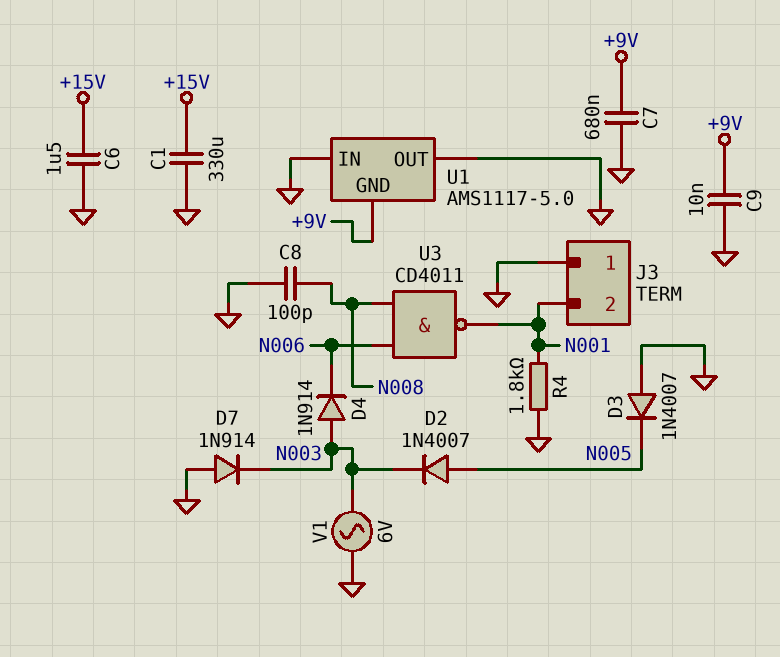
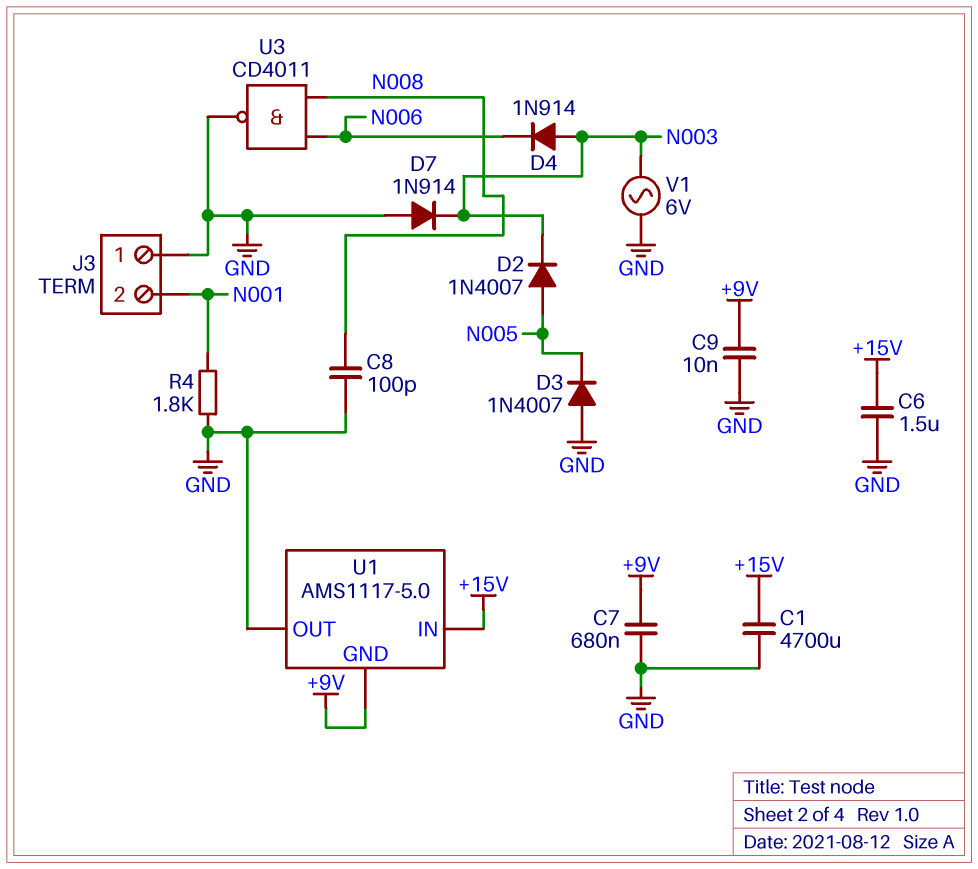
C1: 330uF (+15V, GND) -> 4700uF (+15V, GND)
U1 pin IN: GND -> +15V
U3: NAND CD4011 (in N006, in N008, out N001) -> NAND CD4011 (in N006, in N008, out GND)

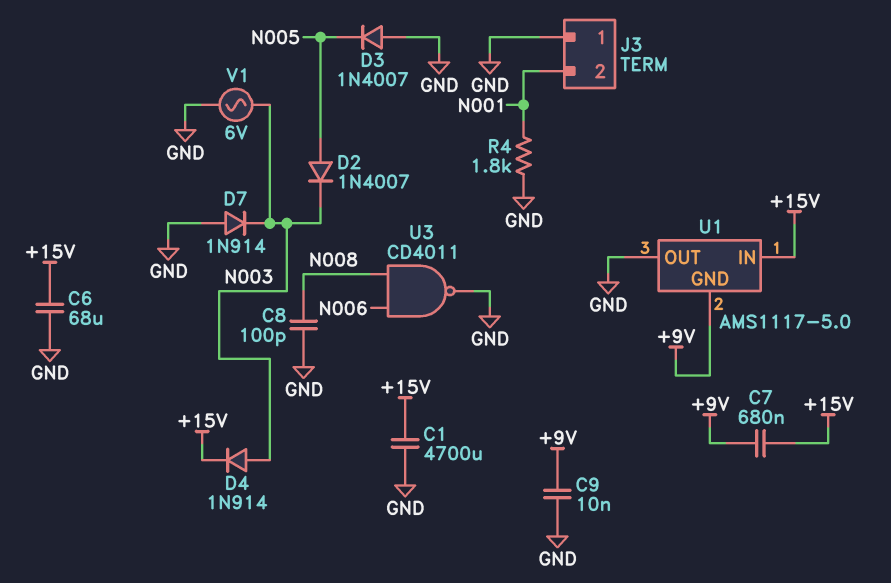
C6: 1.5uF (+15V, GND) -> 68uF (+15V, GND)
C7: 680nF (+9V, GND) -> 680nF (+9V, +15V)
D4: diode 1N914 (A N003, K N006) -> diode 1N914 (A N003, K +15V)

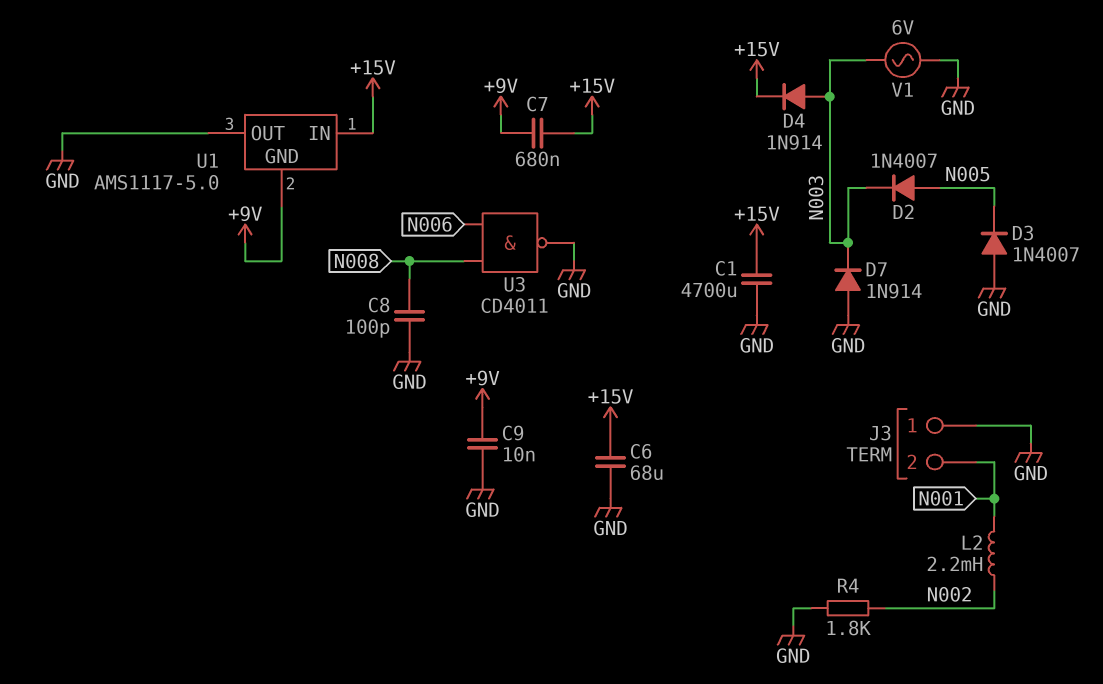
L2: none -> 2.2mH (N001, N002)
R4: 1.8k (GND, N001) -> 1.8k (GND, N002)

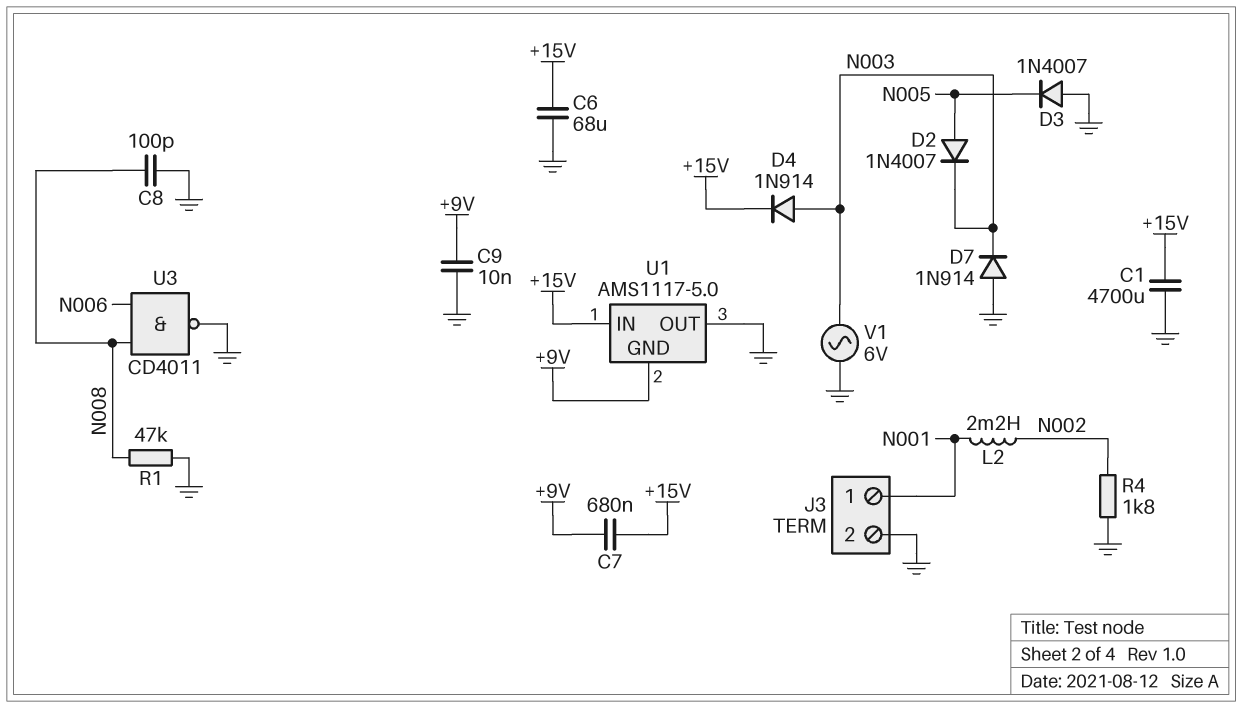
J3 pin 1: GND -> N001
J3 pin 2: N001 -> GND
R1: none -> 47k (GND, N008)

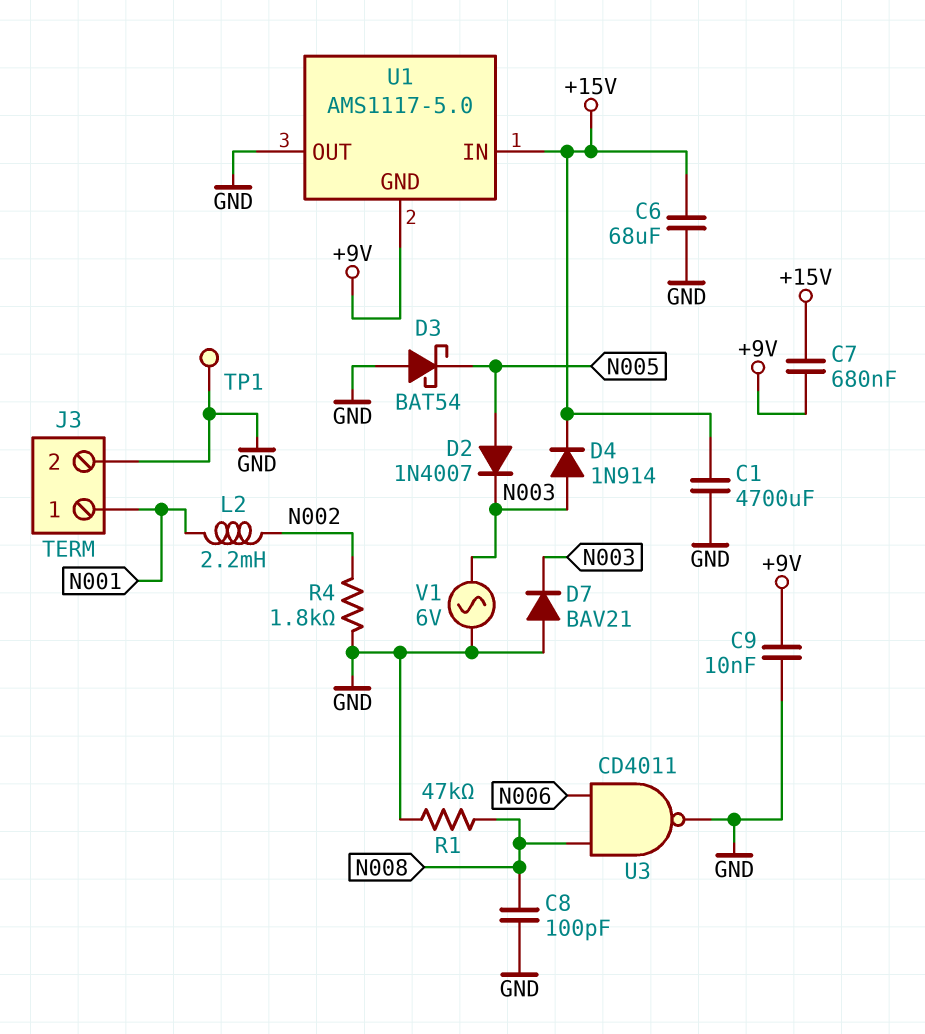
D3: diode 1N4007 (A GND, K N005) -> schottky BAT54 (A GND, K N005)
D7: diode 1N914 (A GND, K N003) -> diode BAV21 (A GND, K N003)
TP1: none -> test point (GND)

